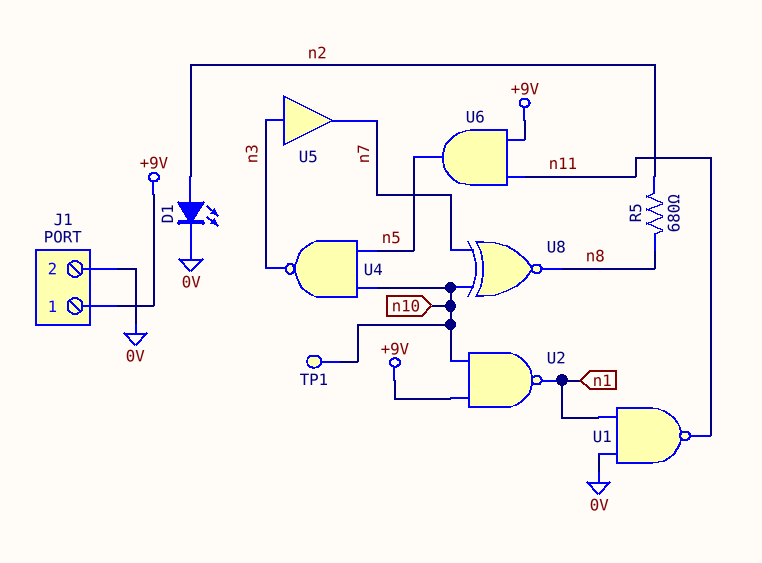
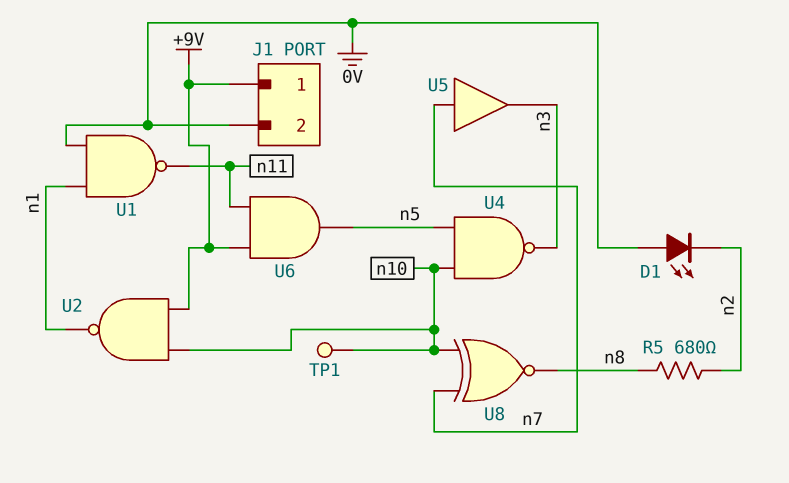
D1: LED (A n2, K 0V) -> LED (A 0V, K n2)
U5: buffer (in n3, out n7) -> buffer (in n7, out n3)

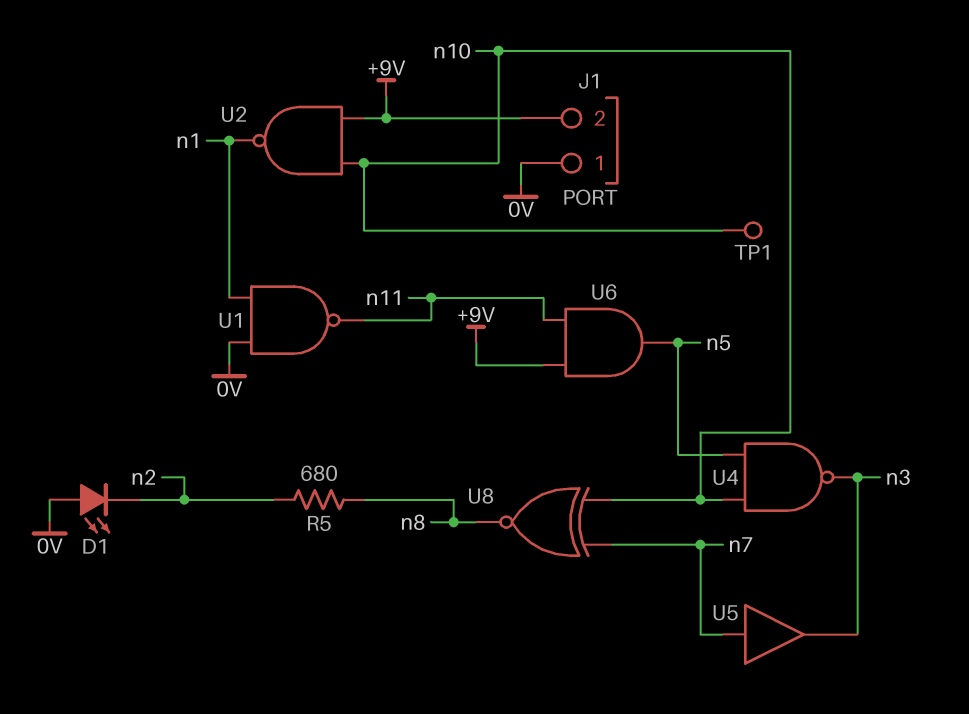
J1 pin 1: +9V -> 0V
J1 pin 2: 0V -> +9V

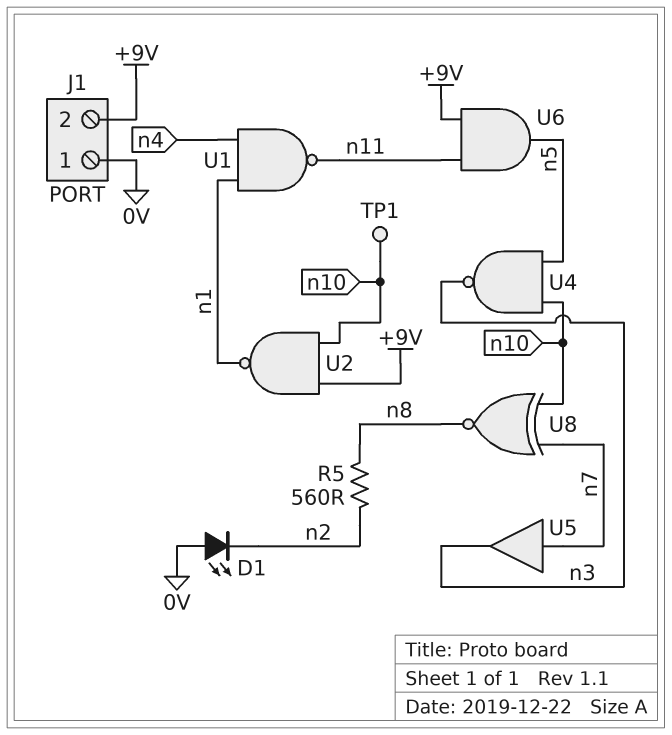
R5: 680 (n2, n8) -> 560 (n2, n8)
U1: NAND (in 0V, in n1, out n11) -> NAND (in n1, in n4, out n11)

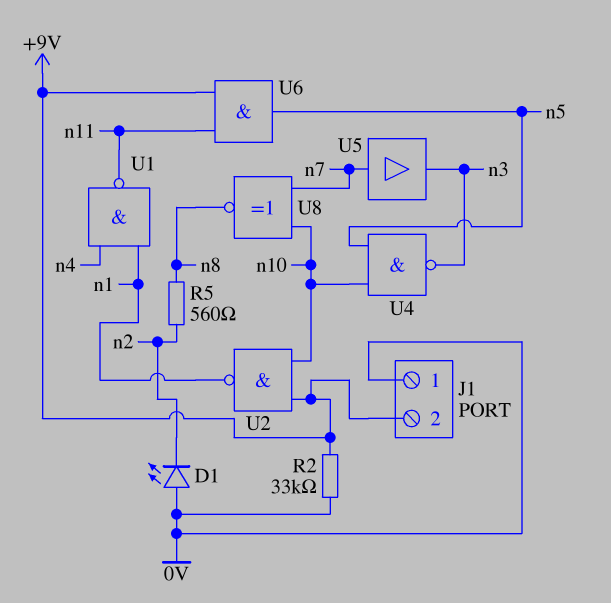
R2: none -> 33k (+9V, 0V)
TP1: test point (n10) -> none

